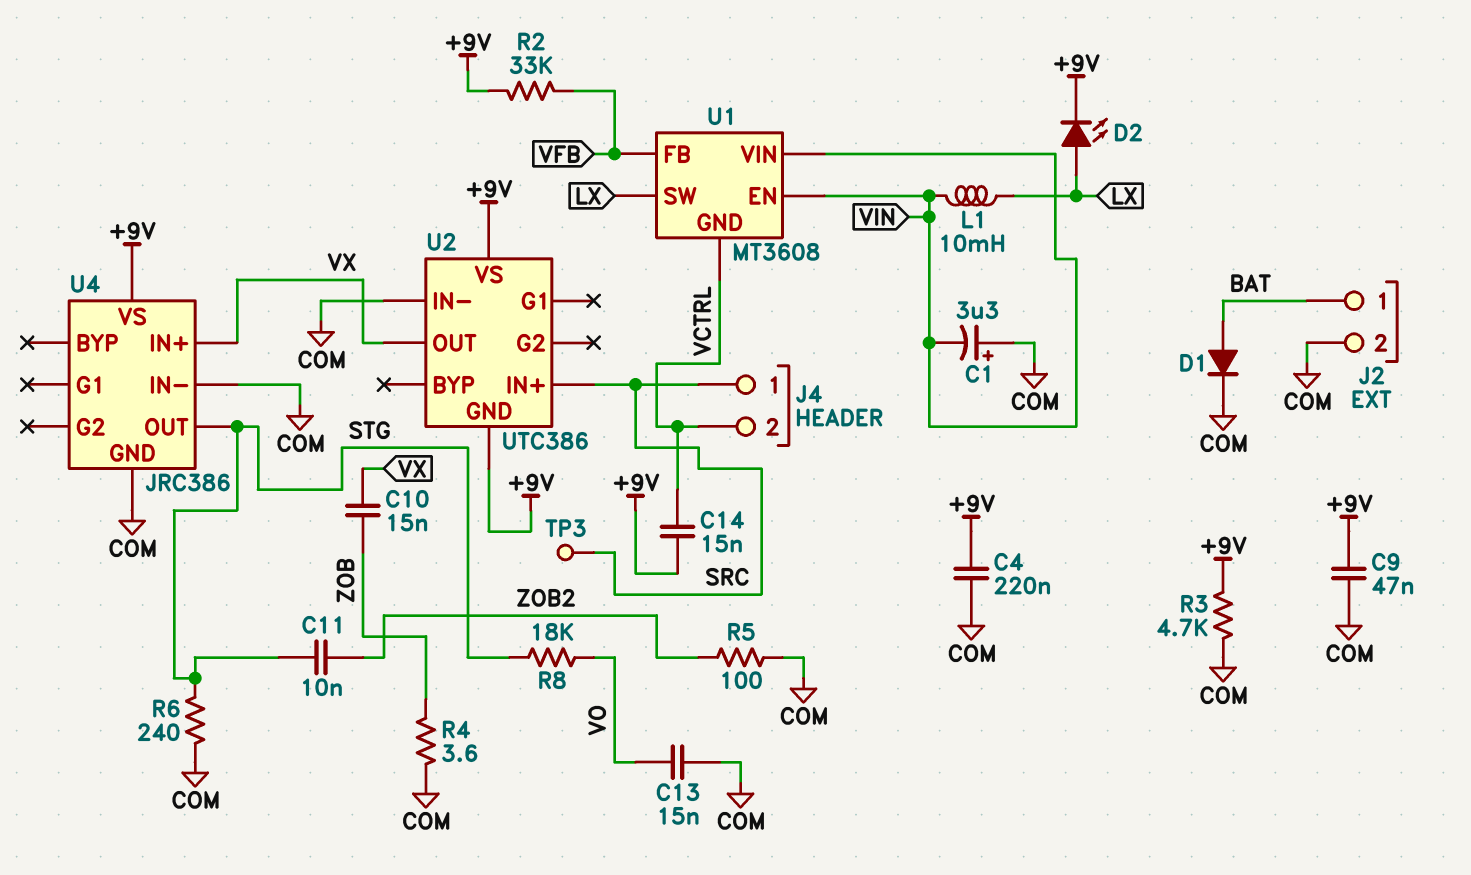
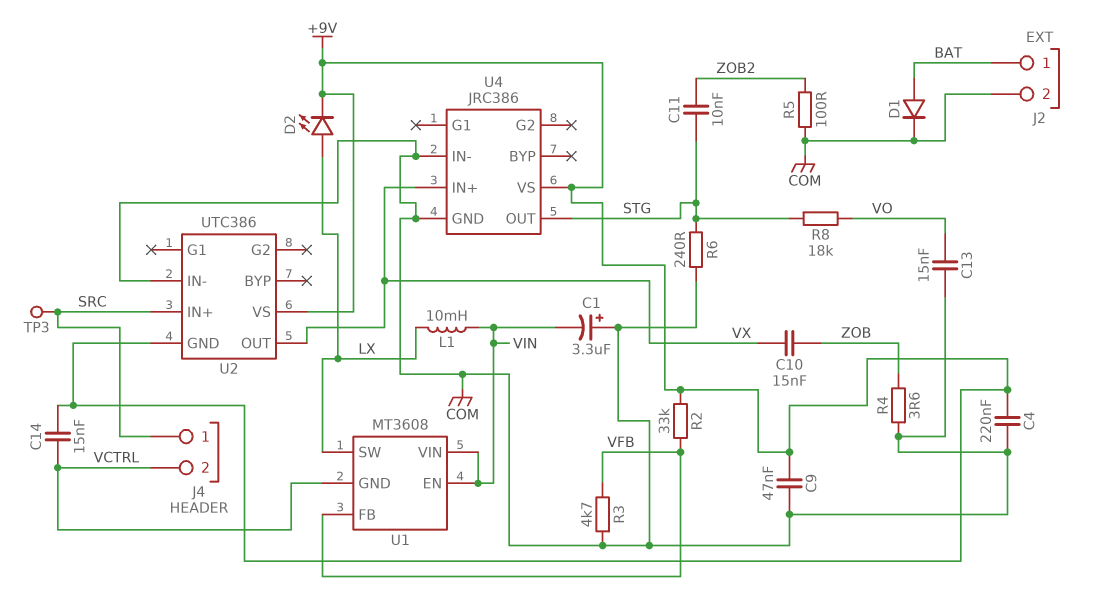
R3: 4.7k (+9V, COM) -> 4.7k (COM, VFB)

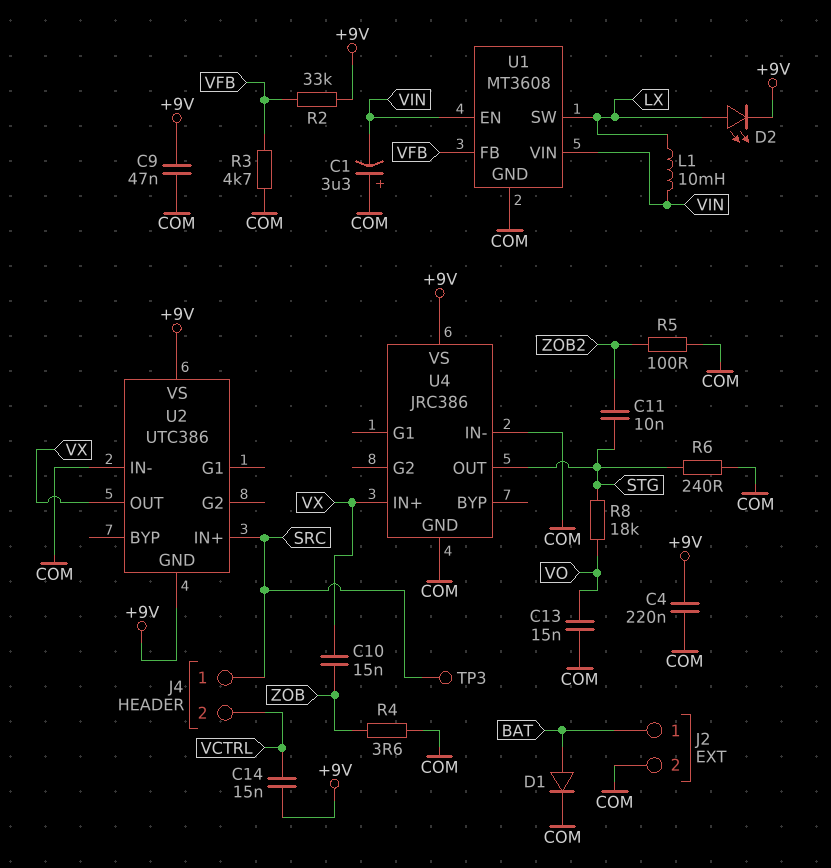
U1 pin GND: VCTRL -> COM

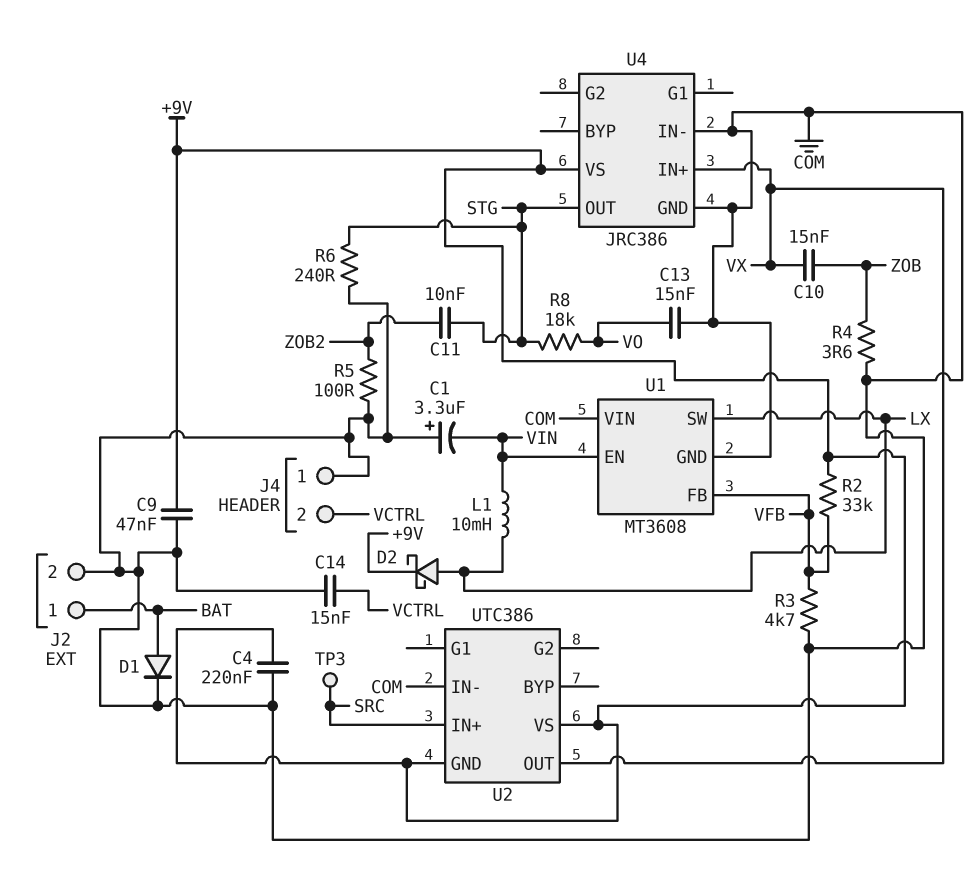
C14: 15nF (+9V, VCTRL) -> 15nF (COM, VCTRL)
D2: LED (A LX, K +9V) -> schottky (A LX, K +9V)
J4 pin 1: SRC -> COM
U1 pin VIN: VIN -> COM

